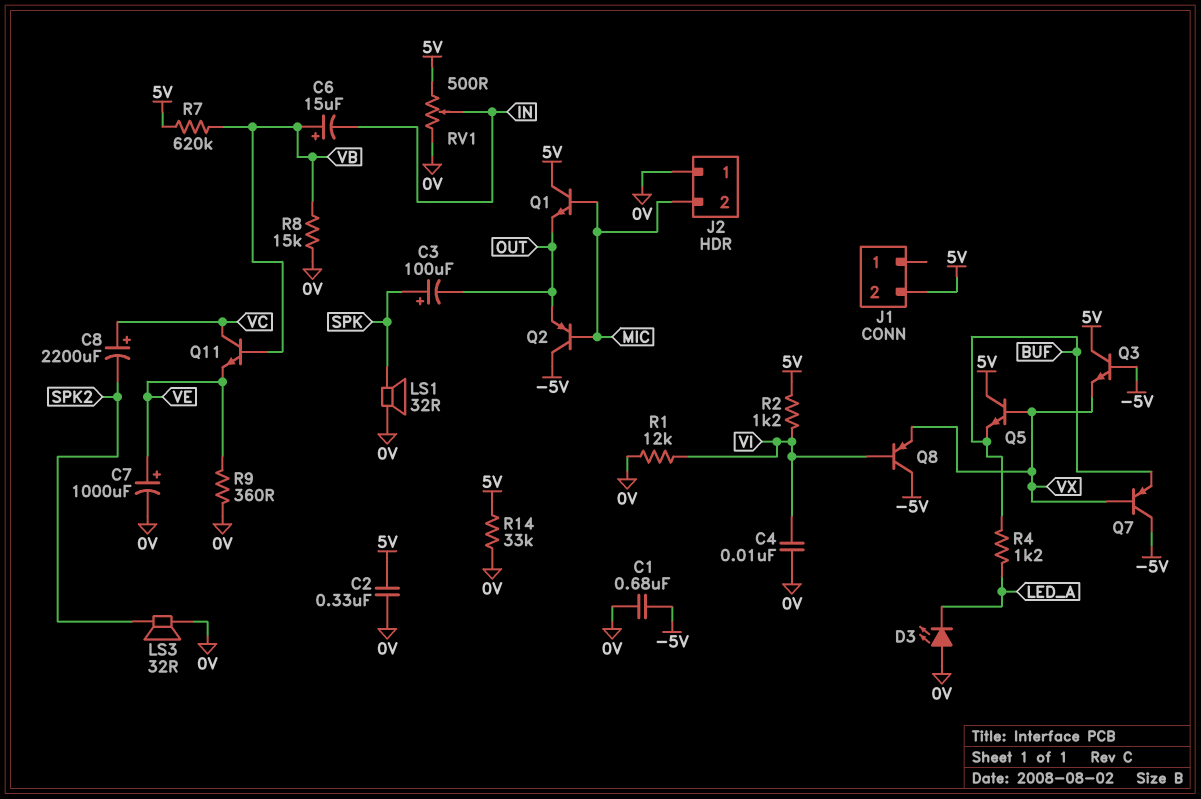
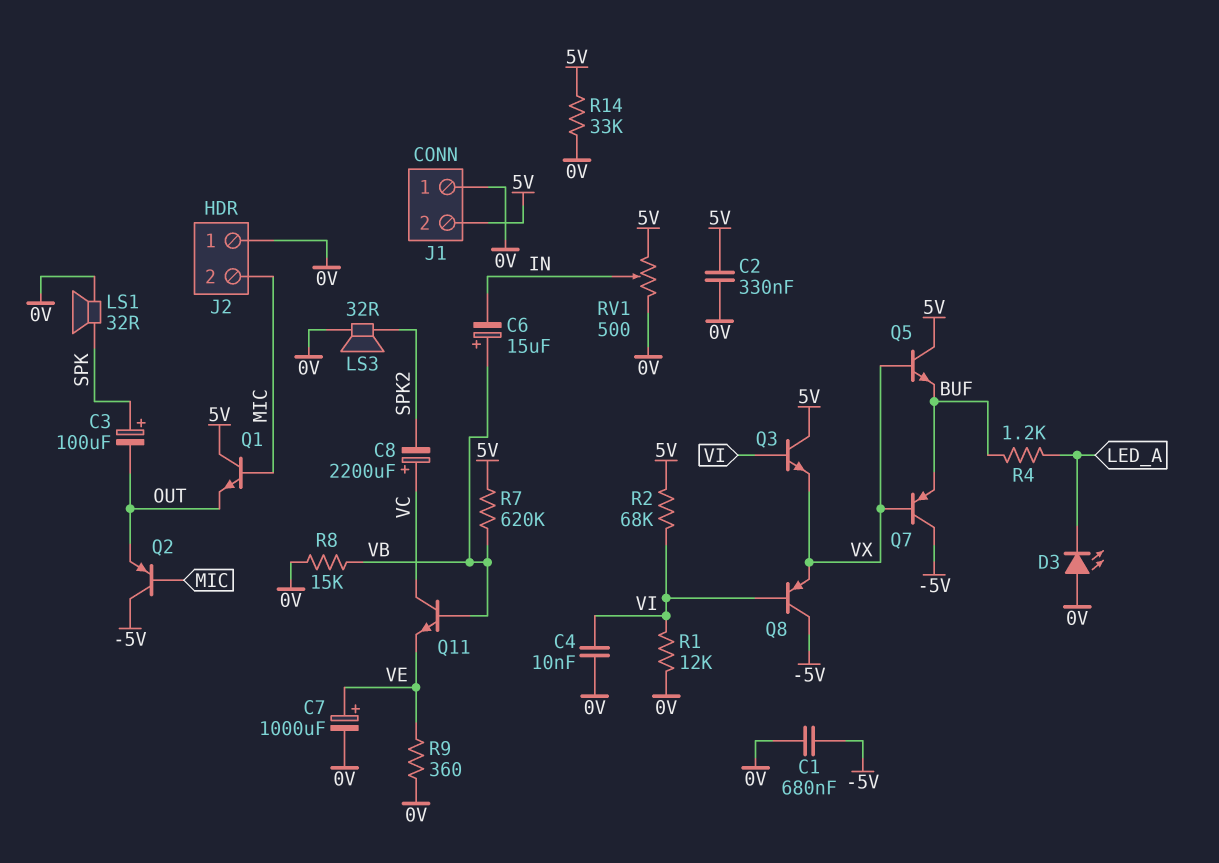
J1 pin 1: none -> 0V
Q3: NPN (B -5V, C 5V, E VX) -> NPN (B VI, C 5V, E VX)
R2: 1.2k (5V, VI) -> 68k (5V, VI)

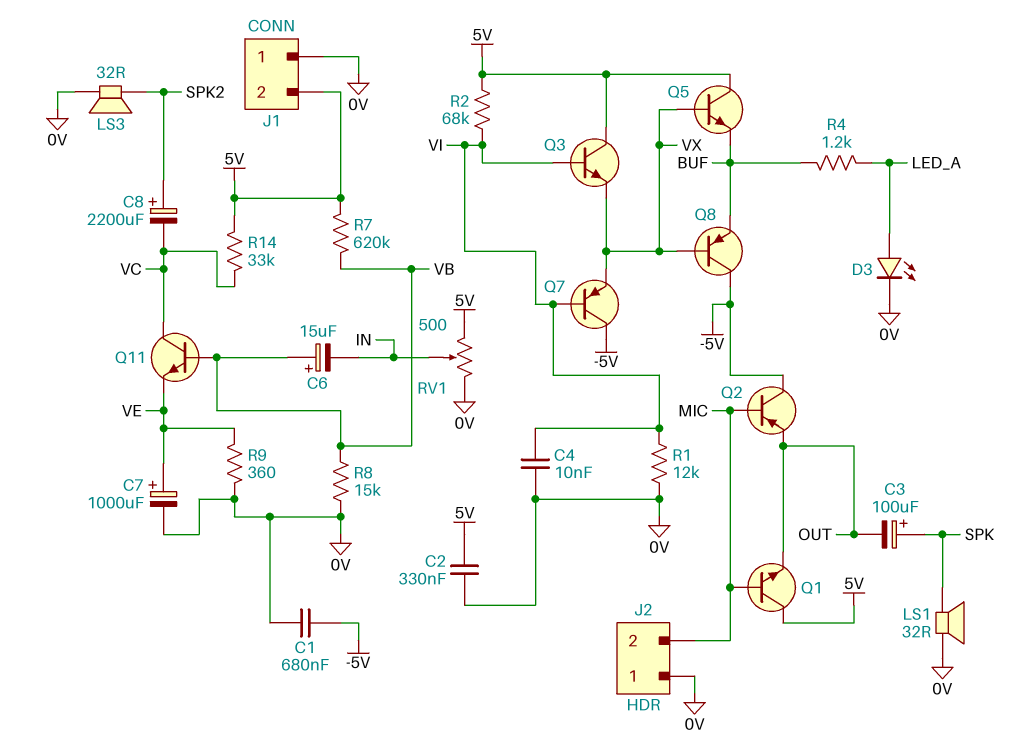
C8: 2200uF (plus VC, minus SPK2) -> 2200uF (plus SPK2, minus VC)
D3: LED (A 0V, K LED_A) -> LED (A LED_A, K 0V)
Q7: PNP (B VX, C -5V, E BUF) -> PNP (B VI, C -5V, E VX)
Q8: PNP (B VI, C -5V, E VX) -> PNP (B VX, C -5V, E BUF)
R14: 33k (0V, 5V) -> 33k (5V, VC)

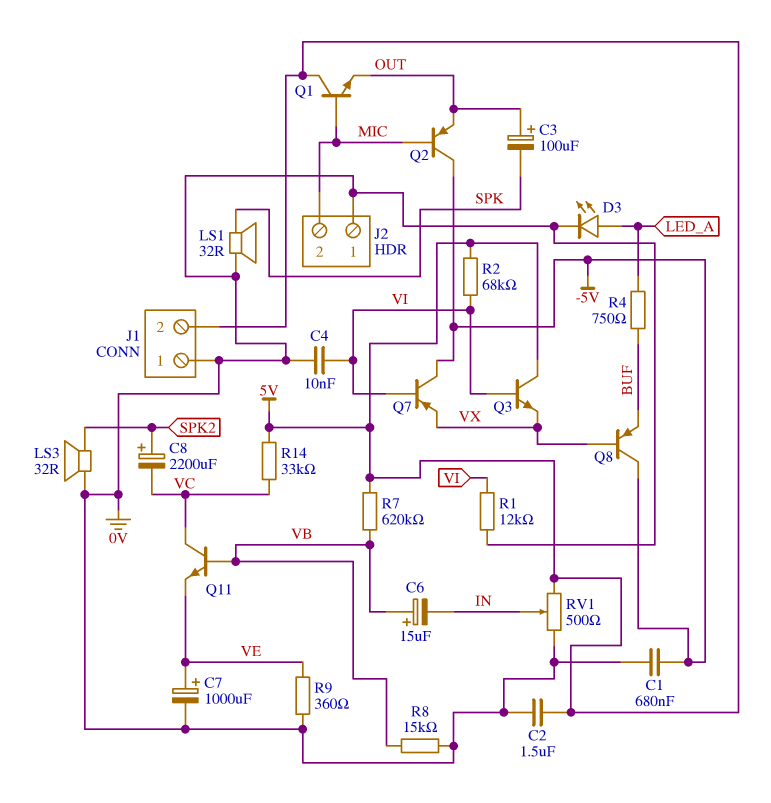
C2: 330nF (0V, 5V) -> 1.5uF (0V, 5V)
C3: 100uF (plus SPK, minus OUT) -> 100uF (plus OUT, minus SPK)
Q5: NPN (B VX, C 5V, E BUF) -> none
R4: 1.2k (BUF, LED_A) -> 750 (BUF, LED_A)

